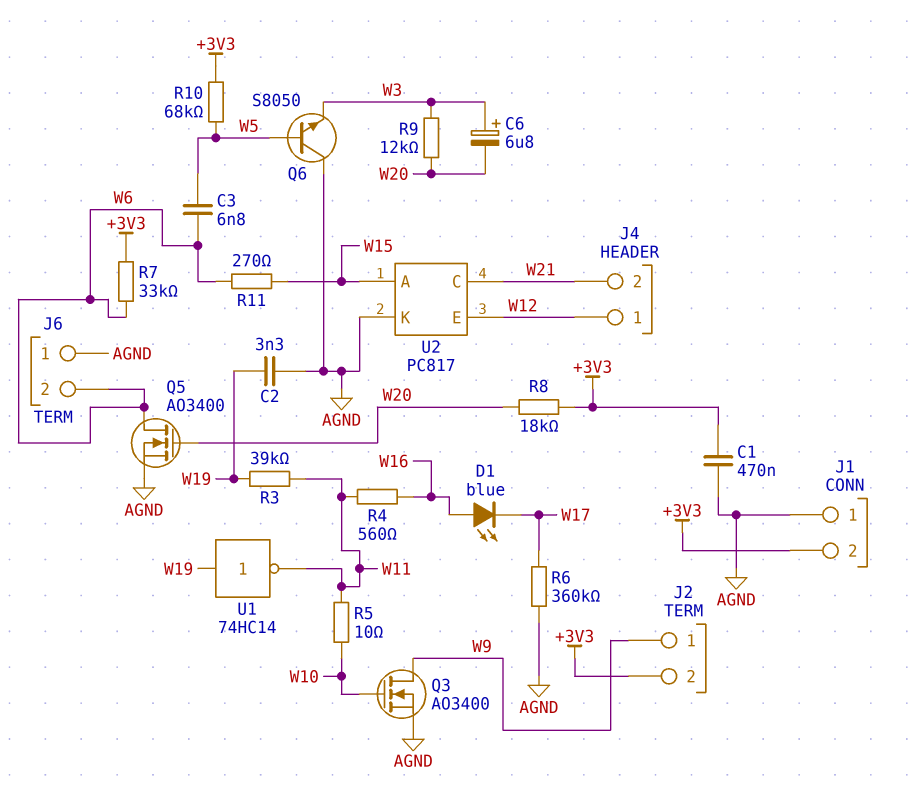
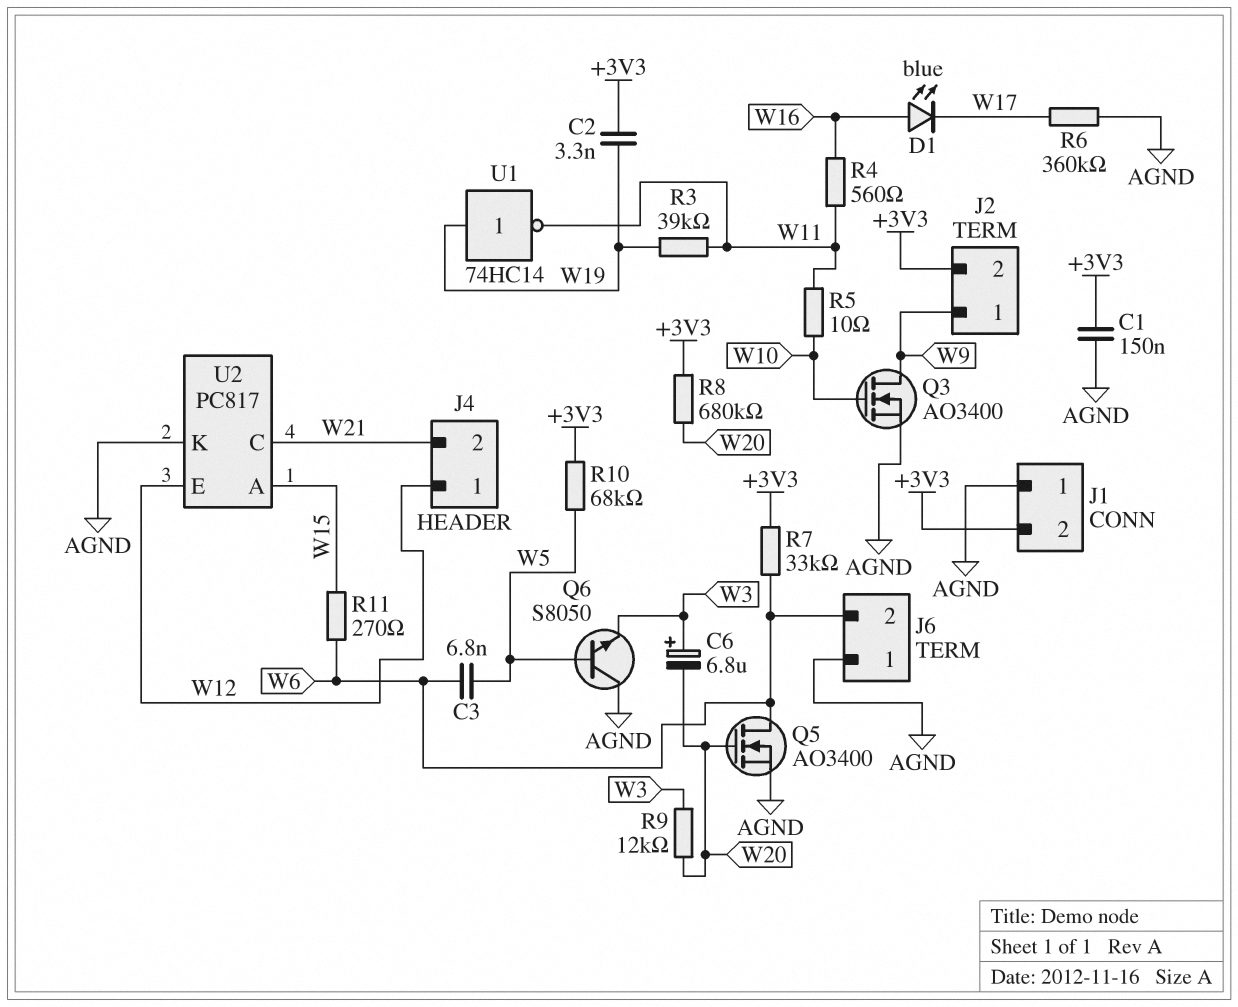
C1: 470nF (+3V3, AGND) -> 150nF (+3V3, AGND)
C2: 3.3nF (AGND, W19) -> 3.3nF (+3V3, W19)
R8: 18k (+3V3, W20) -> 680k (+3V3, W20)

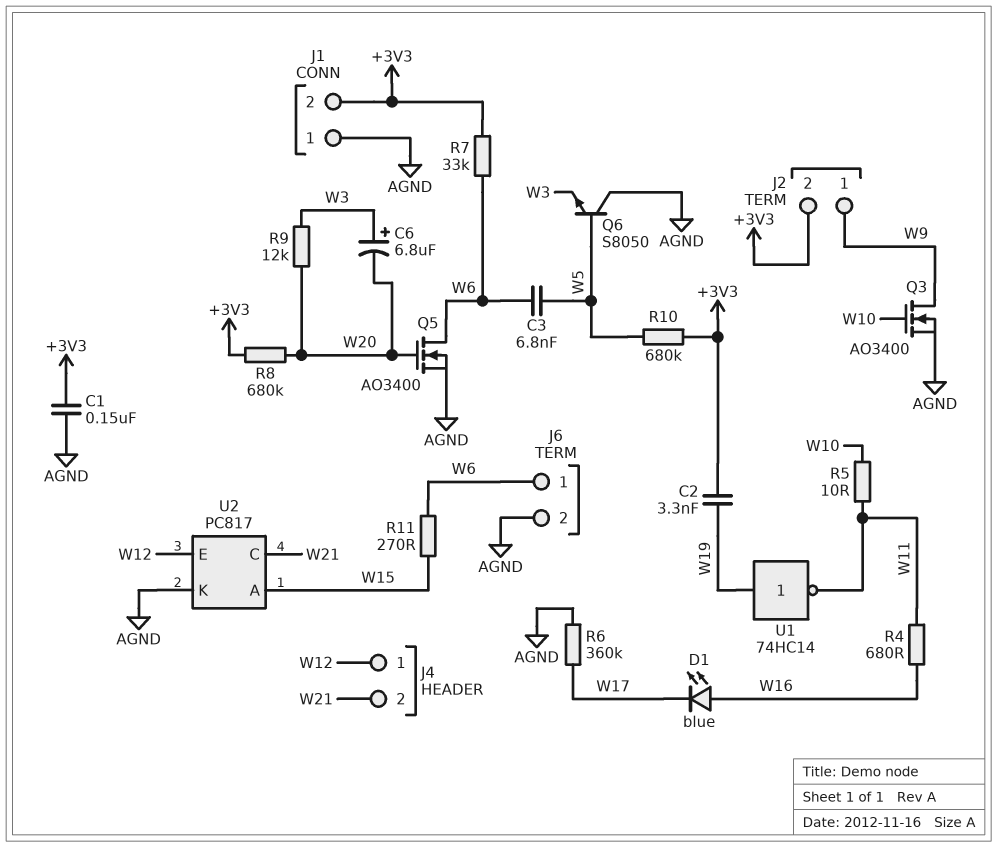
J6 pin 1: AGND -> W6
J6 pin 2: W6 -> AGND
R3: 39k (W11, W19) -> none
R4: 560 (W11, W16) -> 680 (W11, W16)
R10: 68k (+3V3, W5) -> 680k (+3V3, W5)

